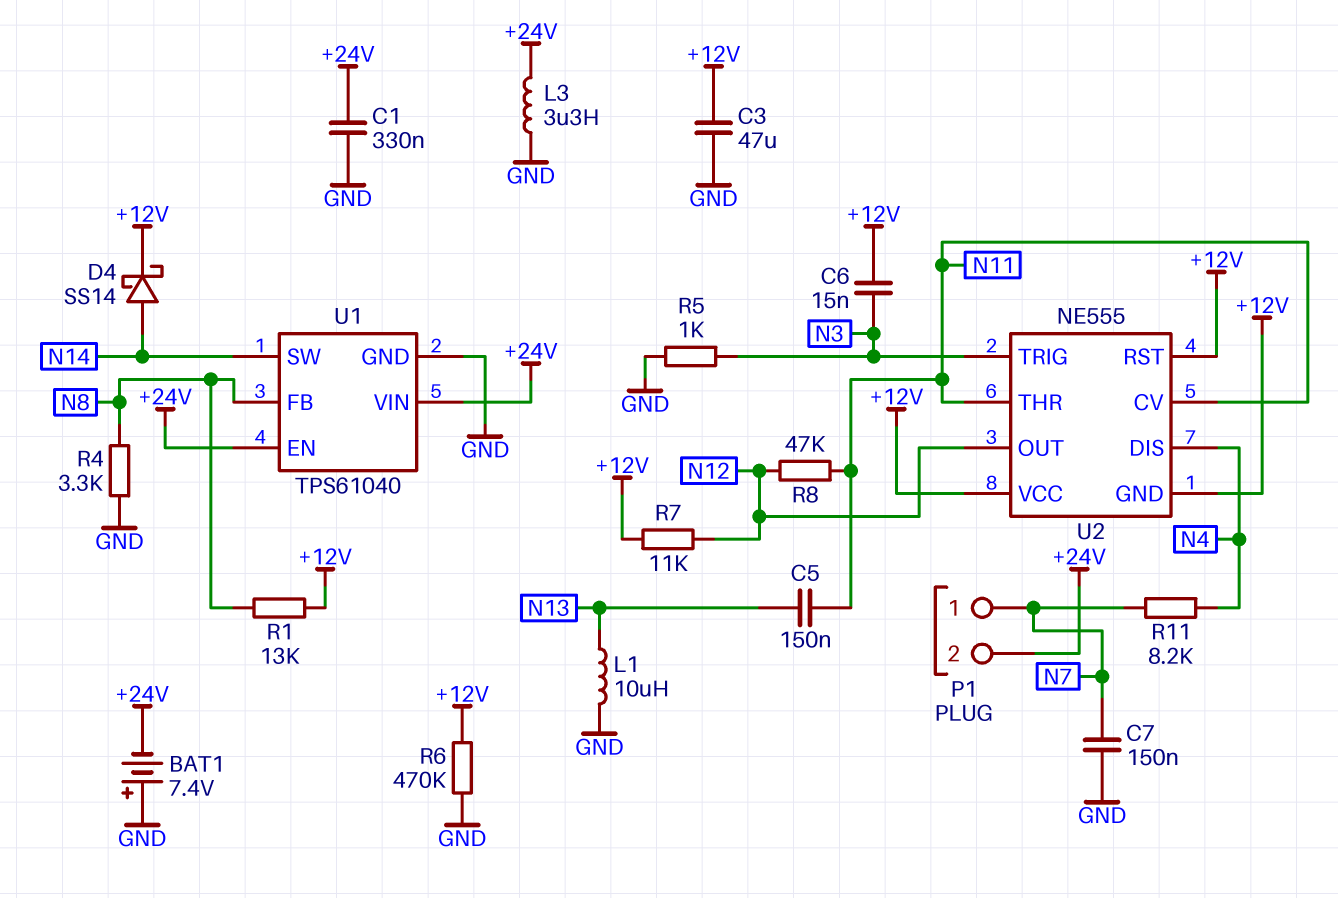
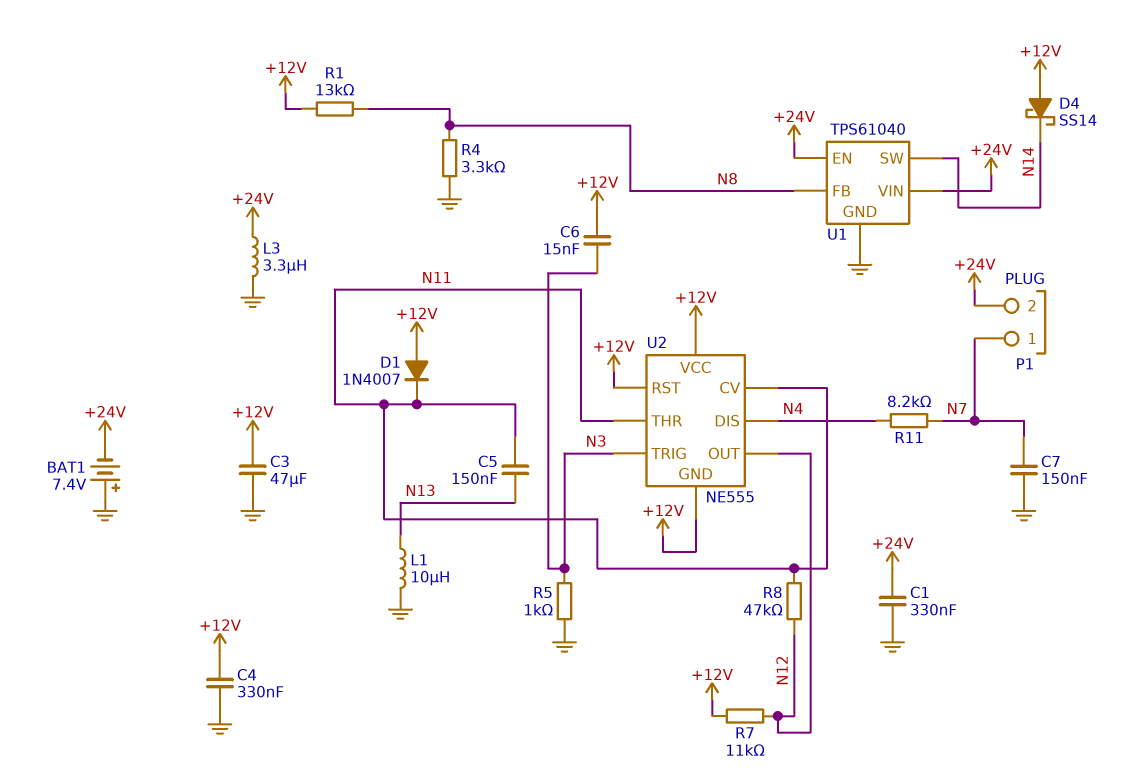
C4: none -> 330nF (+12V, GND)
D1: none -> diode 1N4007 (A +12V, K N11)
D4: schottky SS14 (A N14, K +12V) -> schottky SS14 (A +12V, K N14)
R6: 470k (+12V, GND) -> none

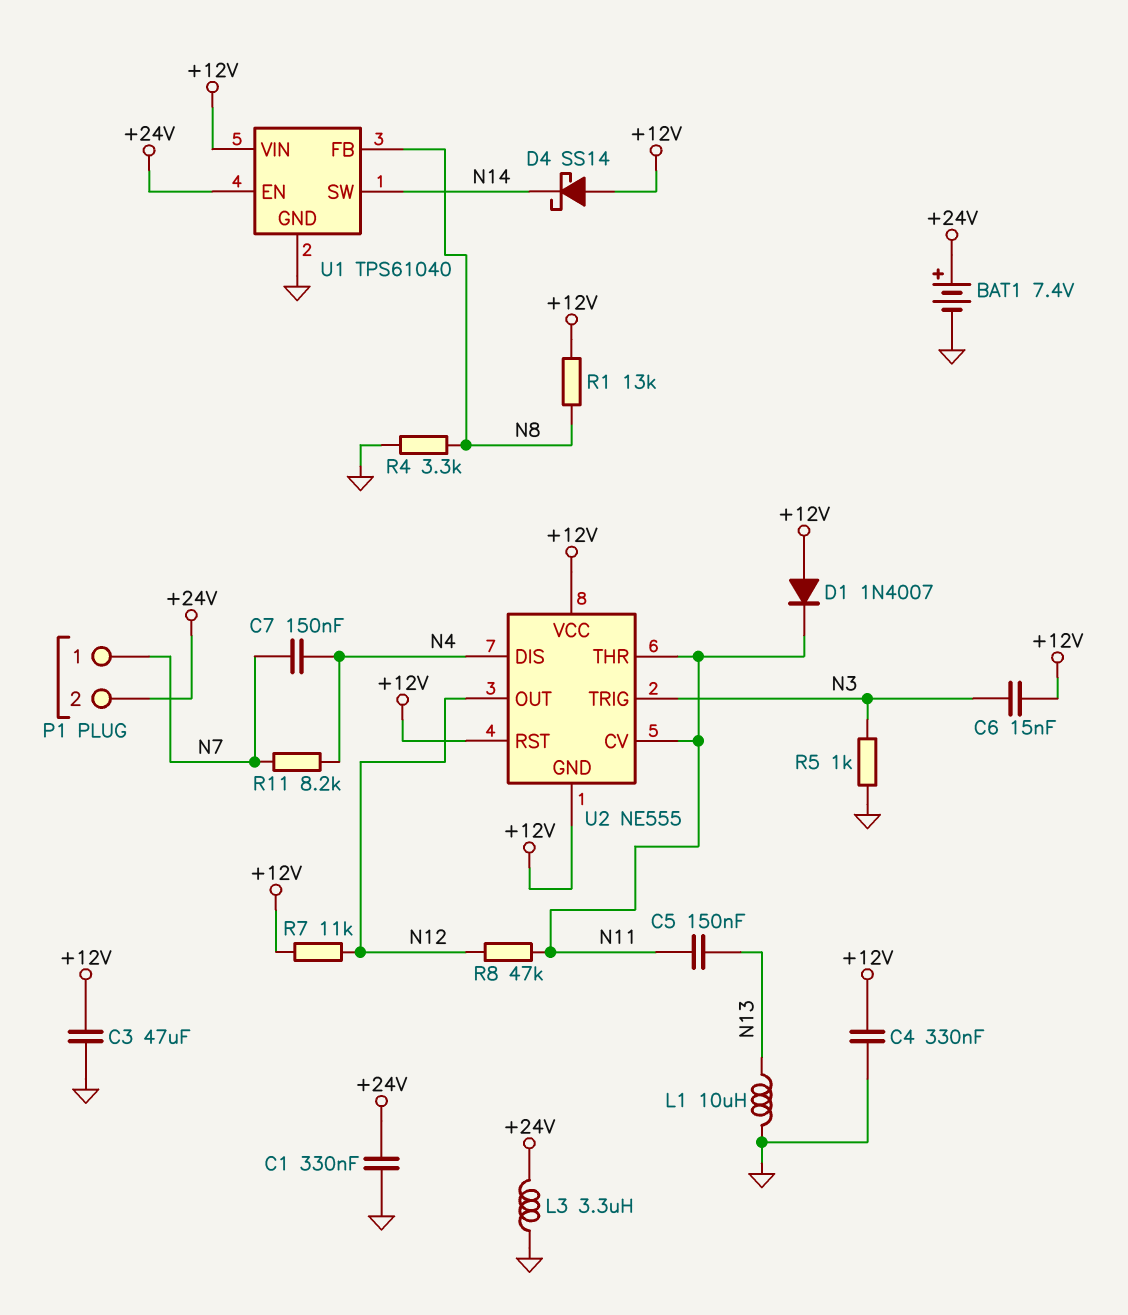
BAT1: 7.4V (plus GND, minus +24V) -> 7.4V (plus +24V, minus GND)
C7: 150nF (GND, N7) -> 150nF (N4, N7)
U1 pin VIN: +24V -> +12V

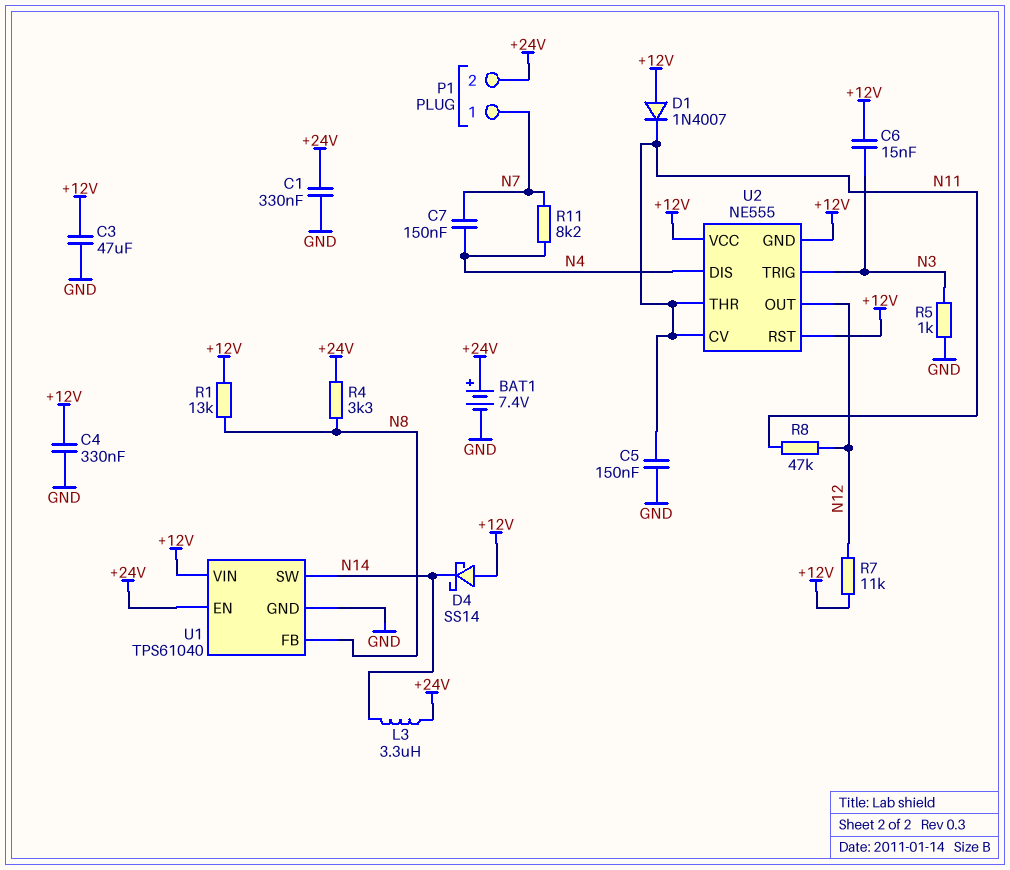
C5: 150nF (N11, N13) -> 150nF (GND, N11)
L1: 10uH (GND, N13) -> none
L3: 3.3uH (+24V, GND) -> 3.3uH (+24V, N14)
R4: 3.3k (GND, N8) -> 3.3k (+24V, N8)

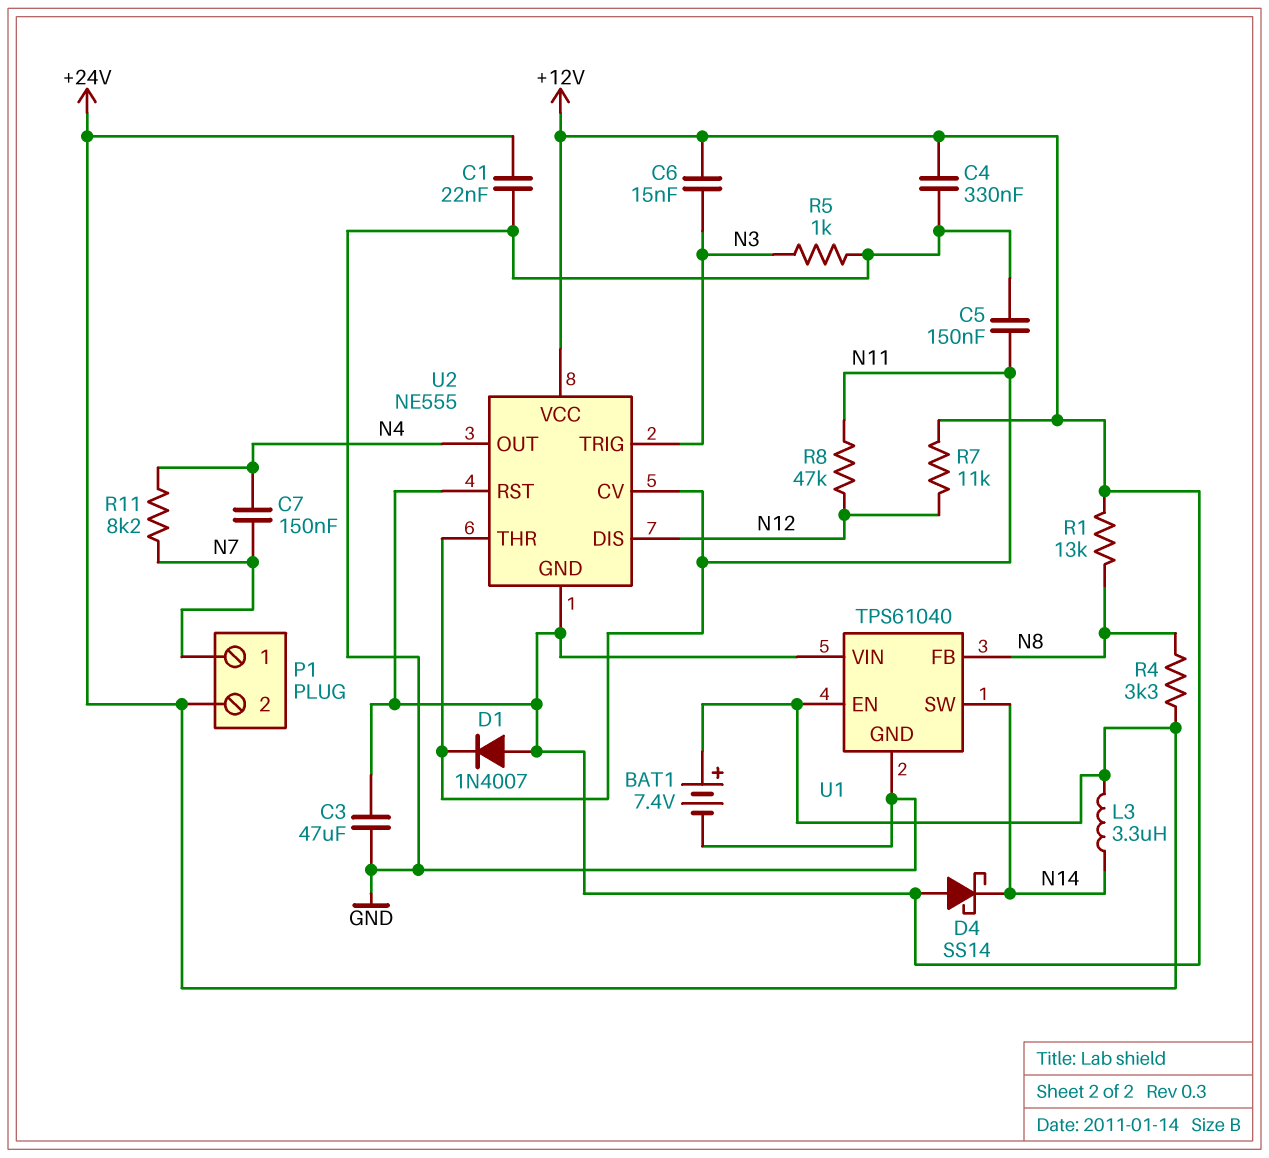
C1: 330nF (+24V, GND) -> 22nF (+24V, GND)
U2 pin DIS: N4 -> N12
U2 pin OUT: N12 -> N4

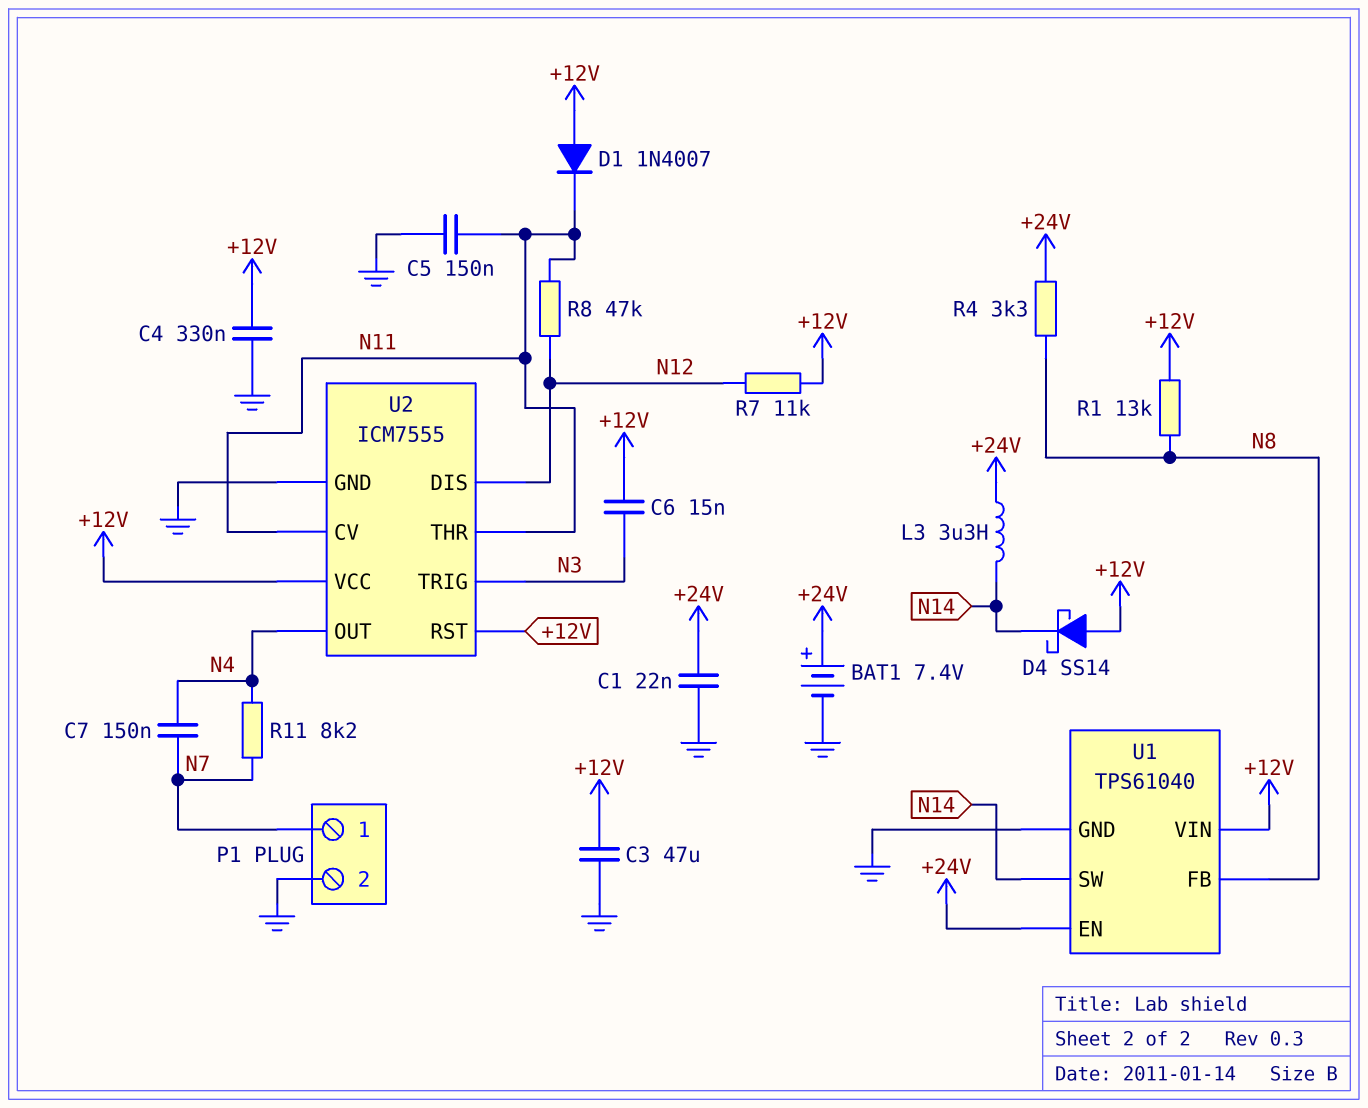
P1 pin 2: +24V -> GND
R5: 1k (GND, N3) -> none
U2: NE555 -> ICM7555
U2 pin GND: +12V -> GND

